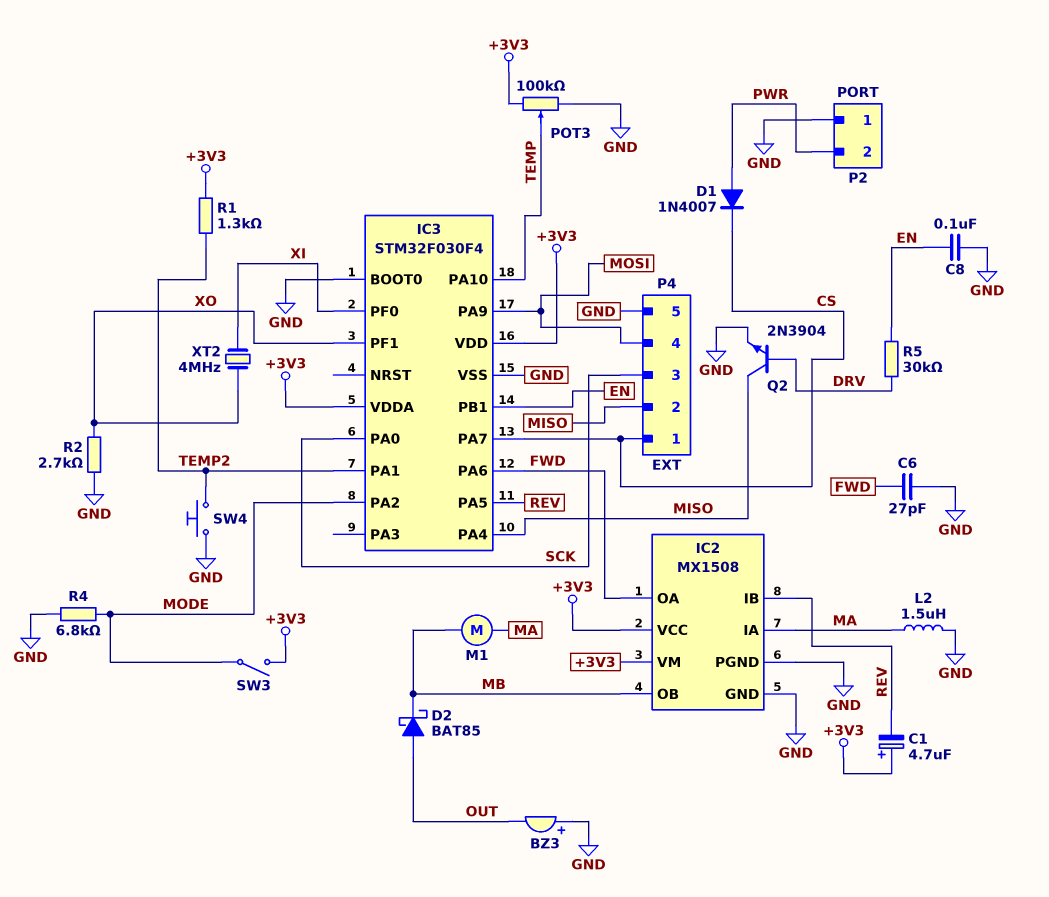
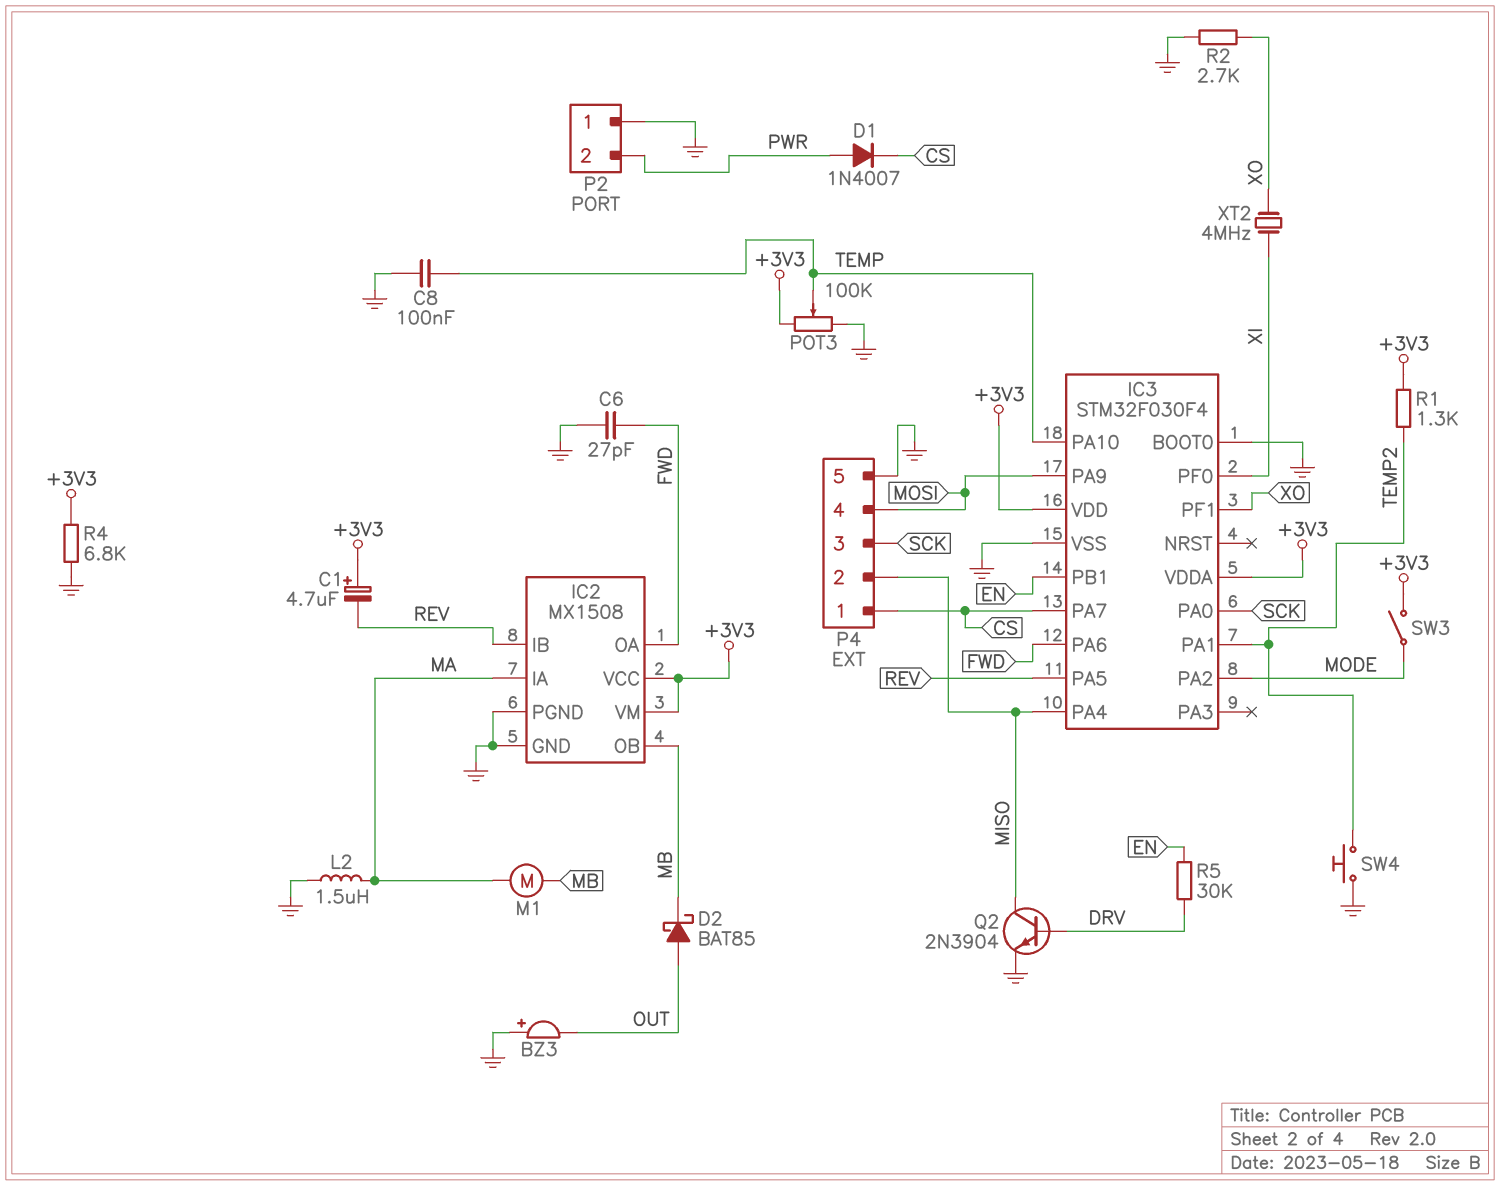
C8: 100nF (EN, GND) -> 100nF (GND, TEMP)
R4: 6.8k (GND, MODE) -> 6.8k (+3V3, GND)

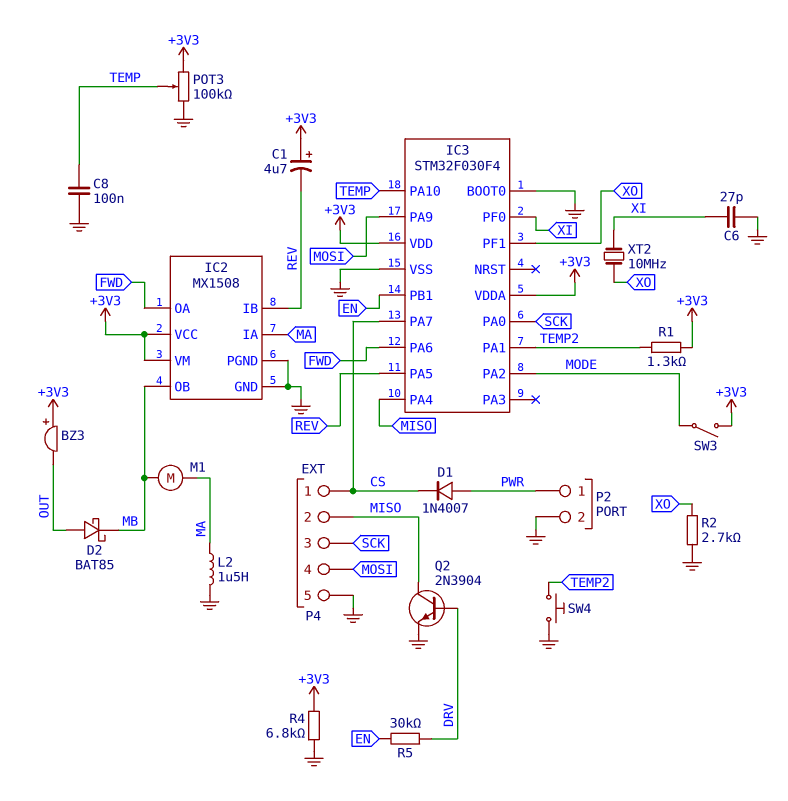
BZ3: buzzer (plus GND, minus OUT) -> buzzer (plus +3V3, minus OUT)
C6: 27pF (FWD, GND) -> 27pF (GND, XI)
P2 pin 1: GND -> PWR
P2 pin 2: PWR -> GND
XT2: 4MHz (XI, XO) -> 10MHz (XI, XO)

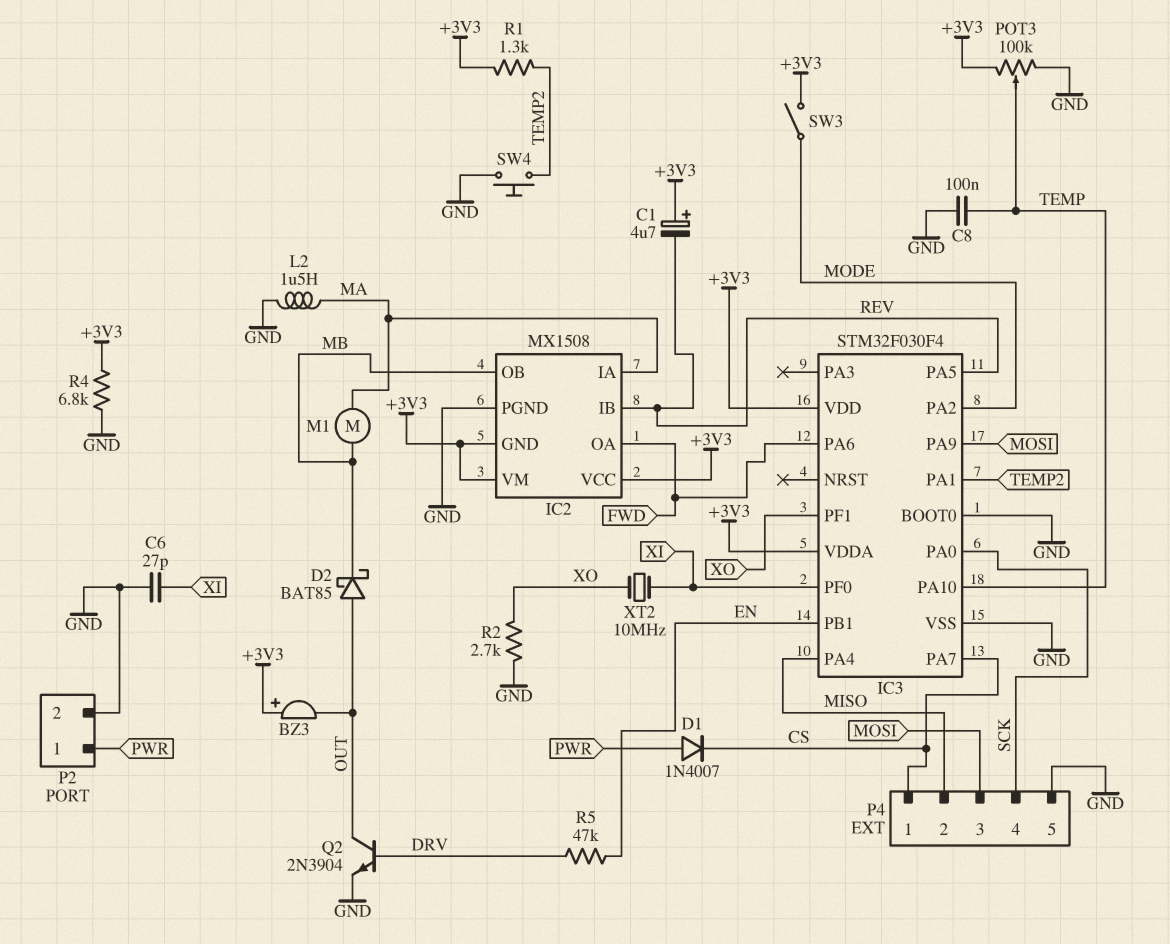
IC2 pin GND: GND -> +3V3
P4 pin 3: SCK -> MOSI
P4 pin 4: MOSI -> SCK
Q2: NPN 2N3904 (B DRV, C MISO, E GND) -> NPN 2N3904 (B DRV, C OUT, E GND)
R5: 30k (DRV, EN) -> 47k (DRV, EN)

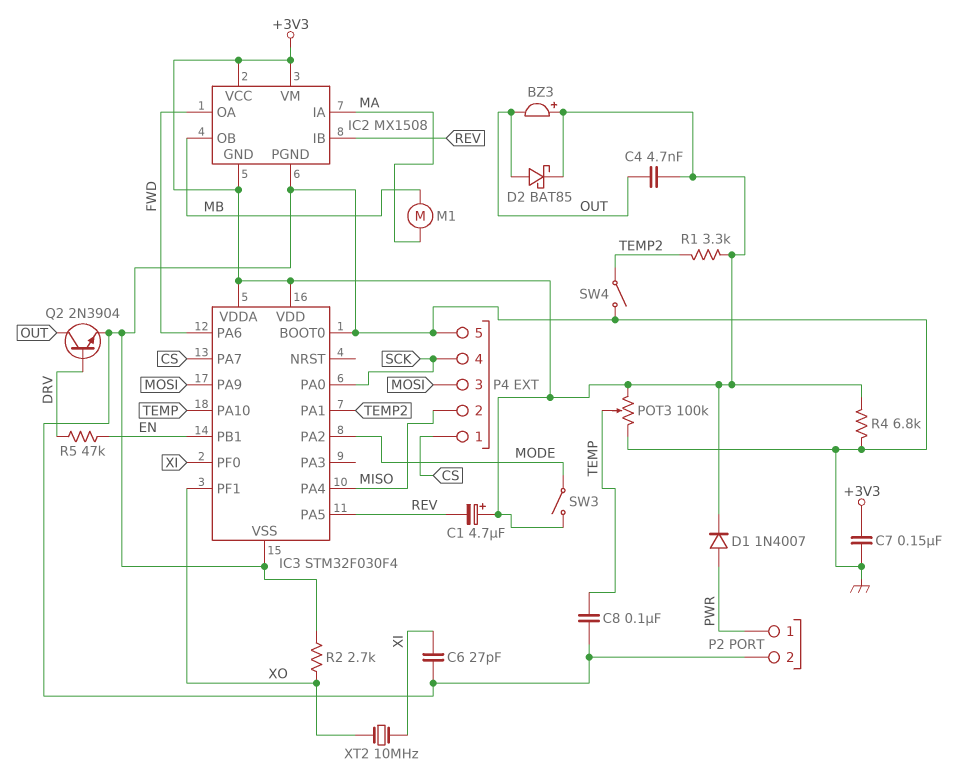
C4: none -> 4.7nF (+3V3, OUT)
C7: none -> 150nF (+3V3, GND)
D1: diode 1N4007 (A PWR, K CS) -> diode 1N4007 (A PWR, K +3V3)
D2: schottky BAT85 (A OUT, K MB) -> schottky BAT85 (A OUT, K +3V3)
L2: 1.5uH (GND, MA) -> none
R1: 1.3k (+3V3, TEMP2) -> 3.3k (+3V3, TEMP2)
SW4: button (GND, TEMP2) -> switch (GND, TEMP2)

